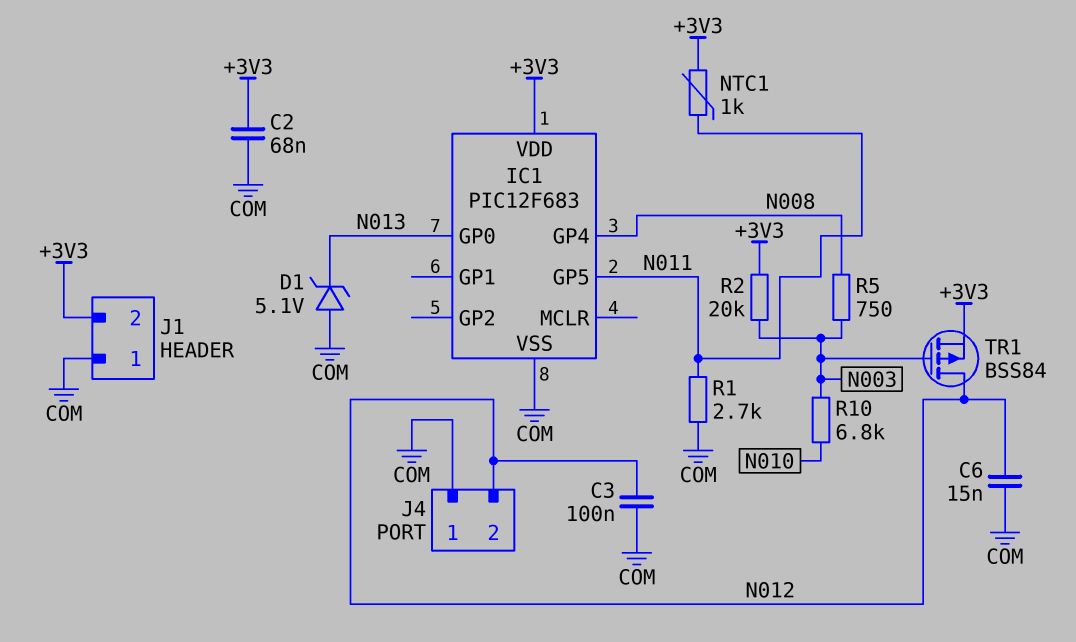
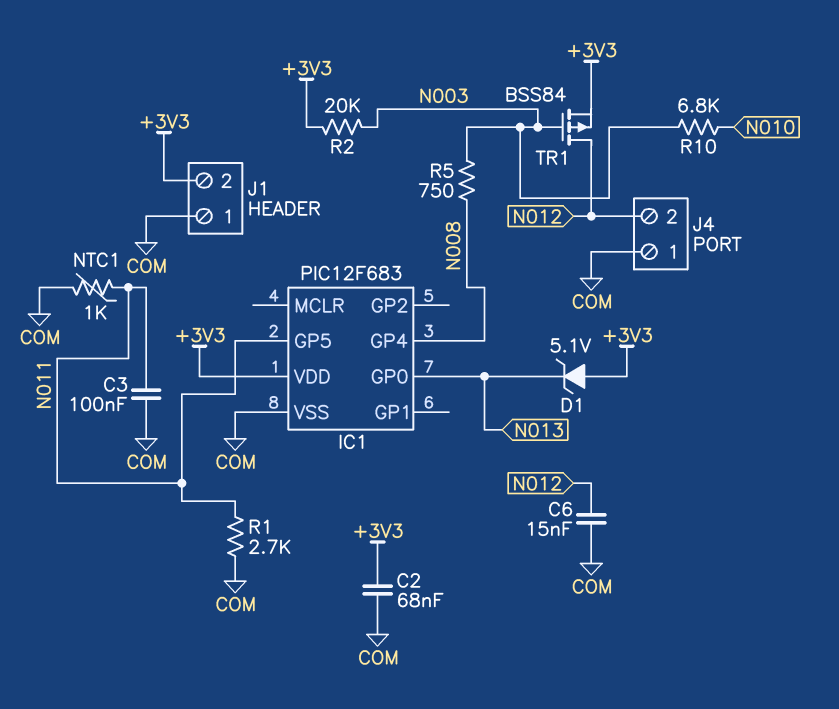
C3: 100nF (COM, N012) -> 100nF (COM, N011)
D1: zener 5.1V (A COM, K N013) -> zener 5.1V (A +3V3, K N013)
NTC1: 1k (+3V3, N011) -> 1k (COM, N011)

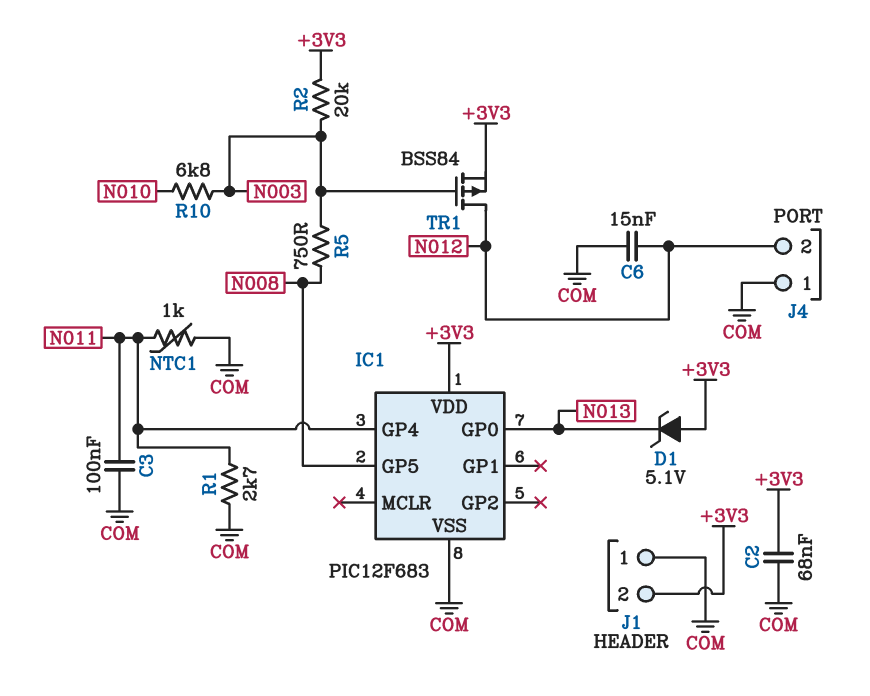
IC1 pin GP4: N008 -> N011
IC1 pin GP5: N011 -> N008

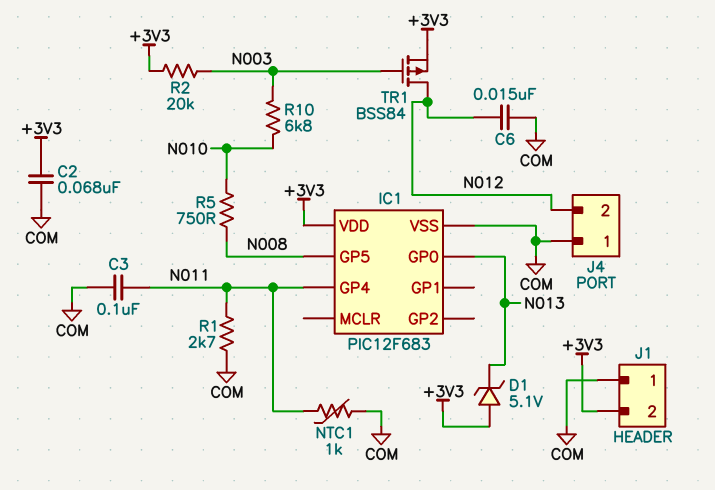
R5: 750 (N003, N008) -> 750 (N008, N010)

